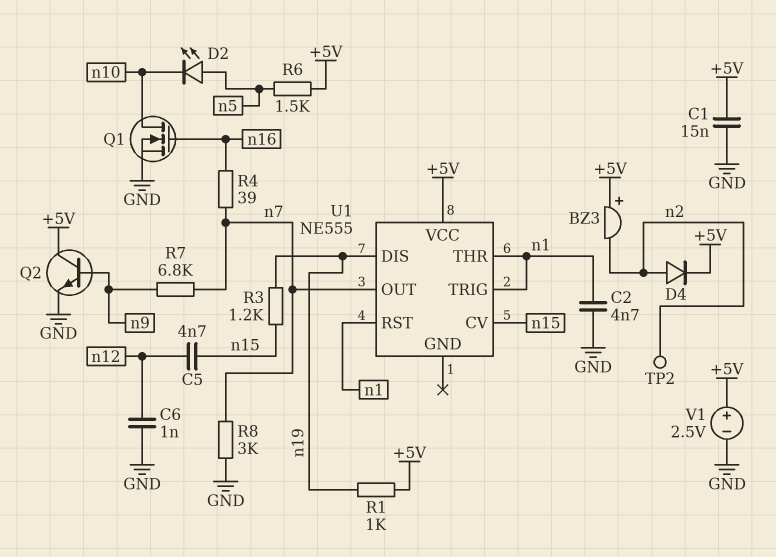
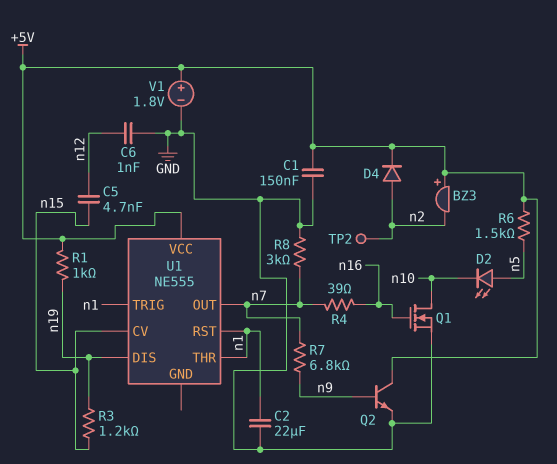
C1: 15nF (+5V, GND) -> 150nF (+5V, GND)
C2: 4.7nF (GND, n1) -> 22uF (GND, n1)
V1: 2.5V (plus +5V, minus GND) -> 1.8V (plus +5V, minus GND)

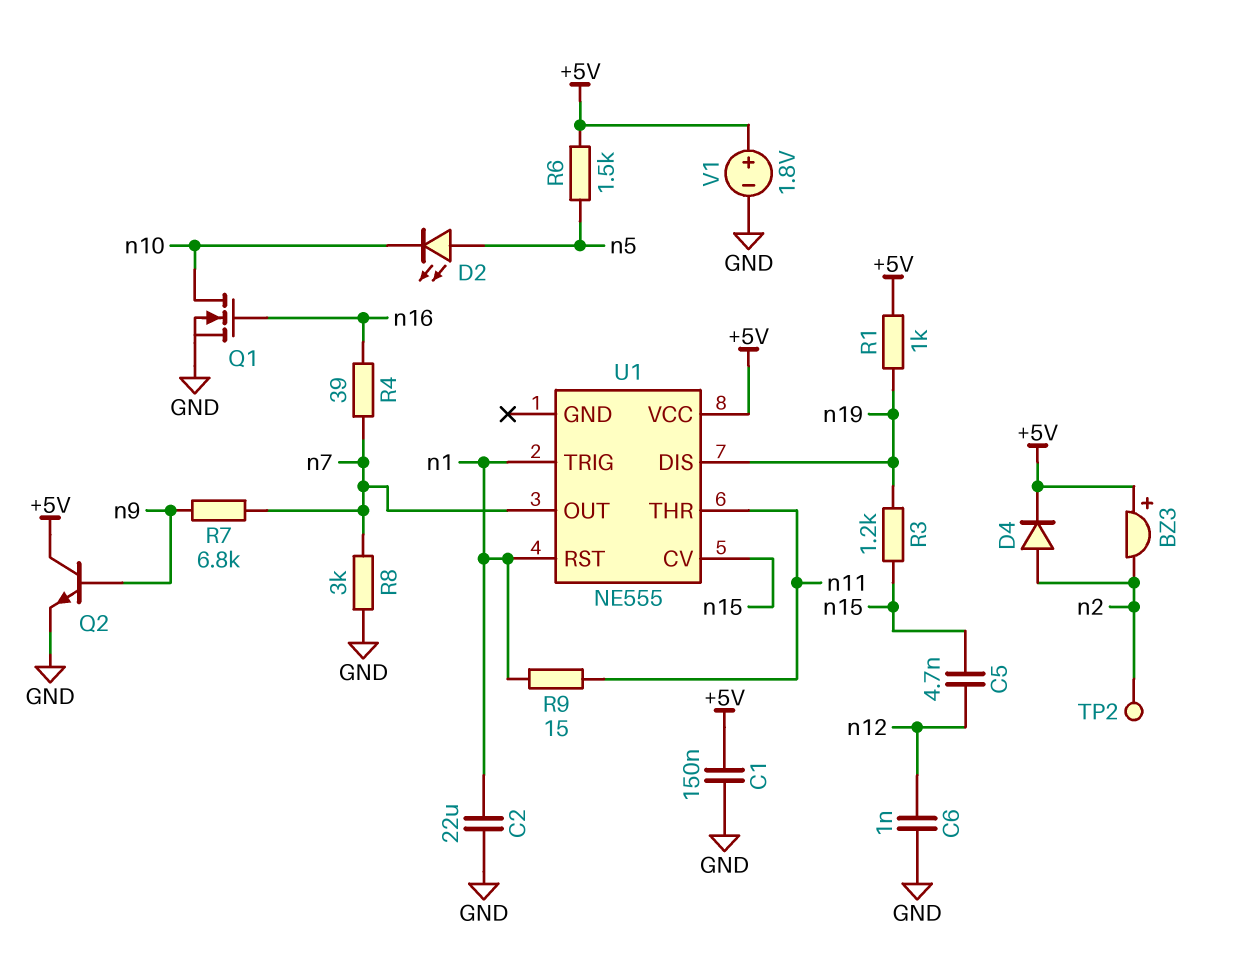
R9: none -> 15 (n1, n11)
U1 pin THR: n1 -> n11

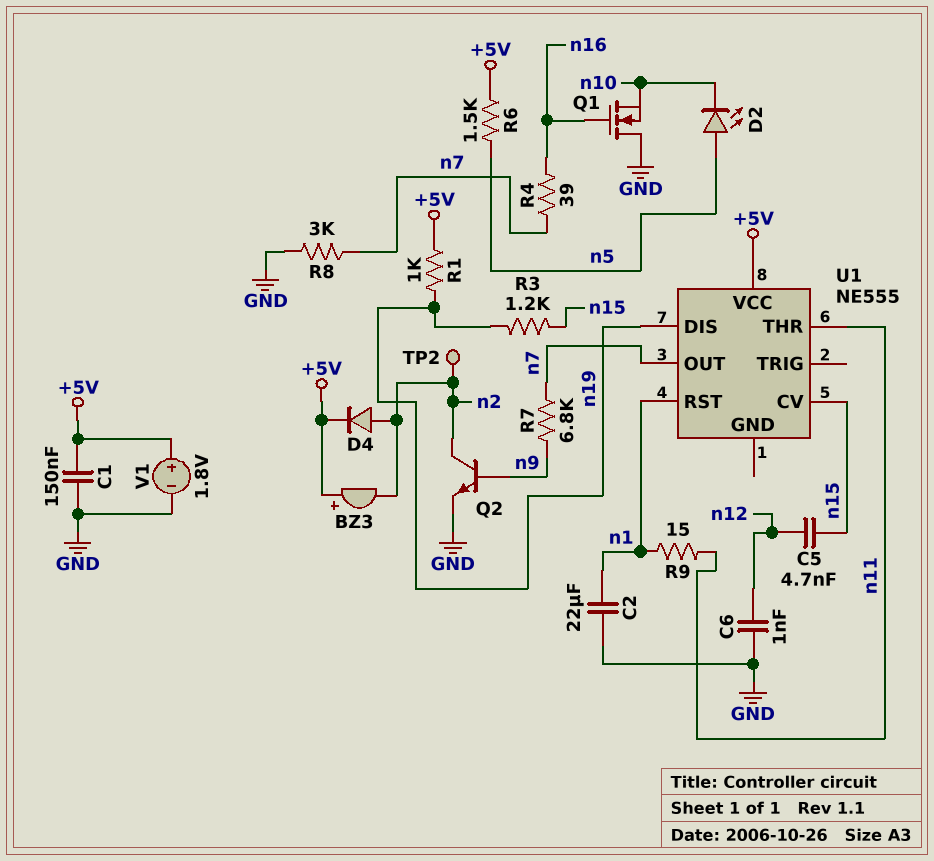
Q1: NMOS (G n16, D n10, S GND) -> NMOS (G n16, D GND, S n10)
Q2: NPN (B n9, C +5V, E GND) -> NPN (B n9, C n2, E GND)
U1 pin TRIG: n1 -> none

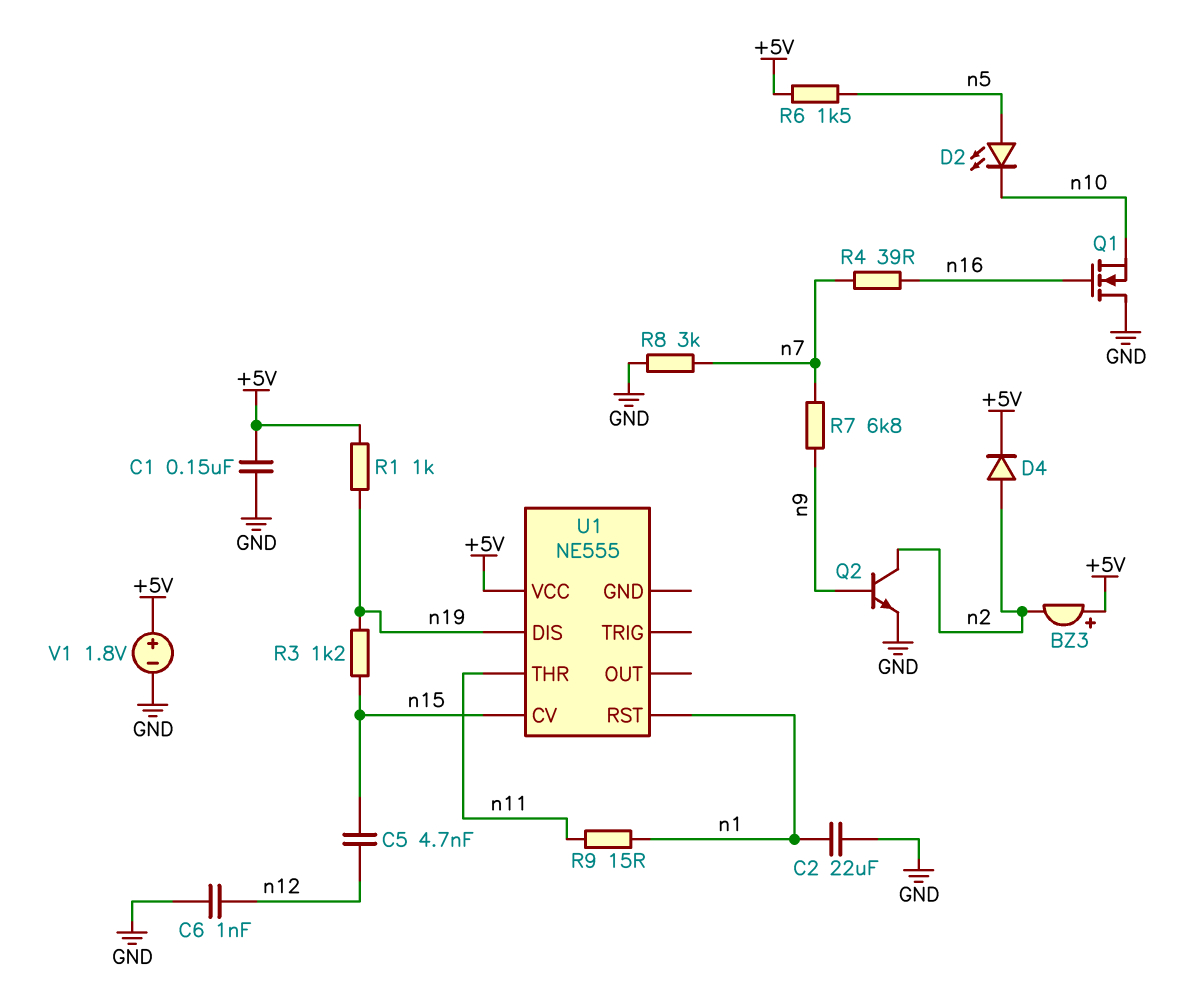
TP2: test point (n2) -> none
U1 pin OUT: n7 -> none

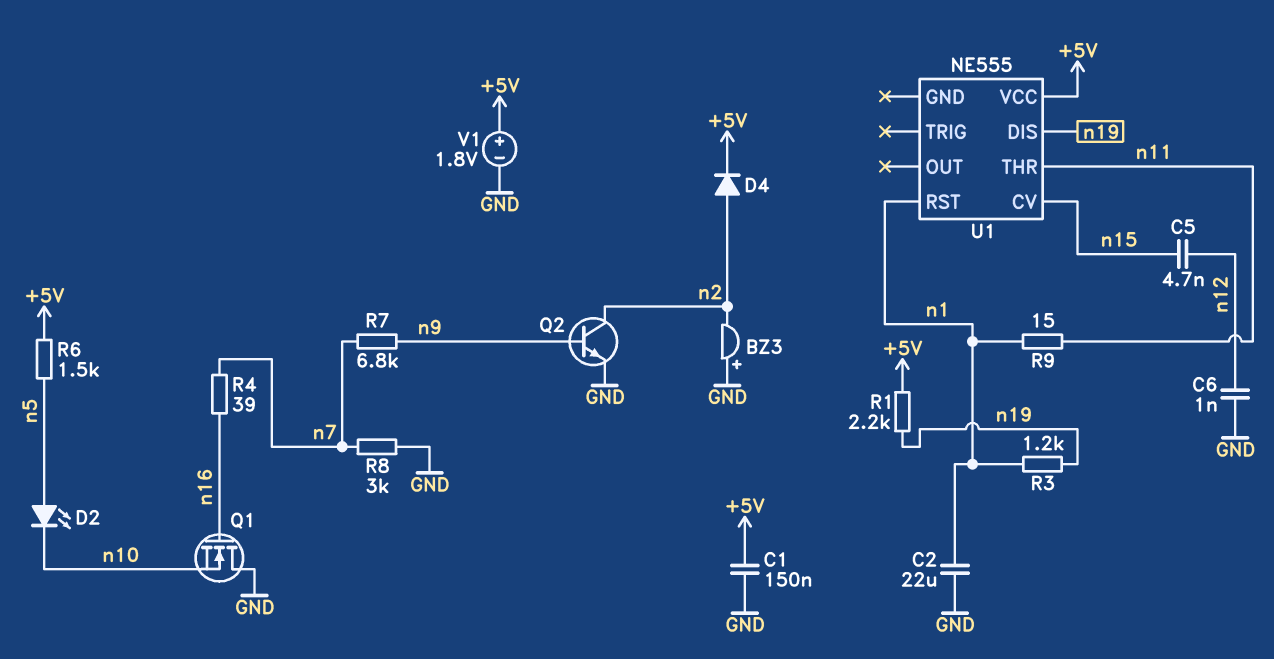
BZ3: buzzer (plus +5V, minus n2) -> buzzer (plus GND, minus n2)
R1: 1k (+5V, n19) -> 2.2k (+5V, n19)
R3: 1.2k (n15, n19) -> 1.2k (n1, n19)

